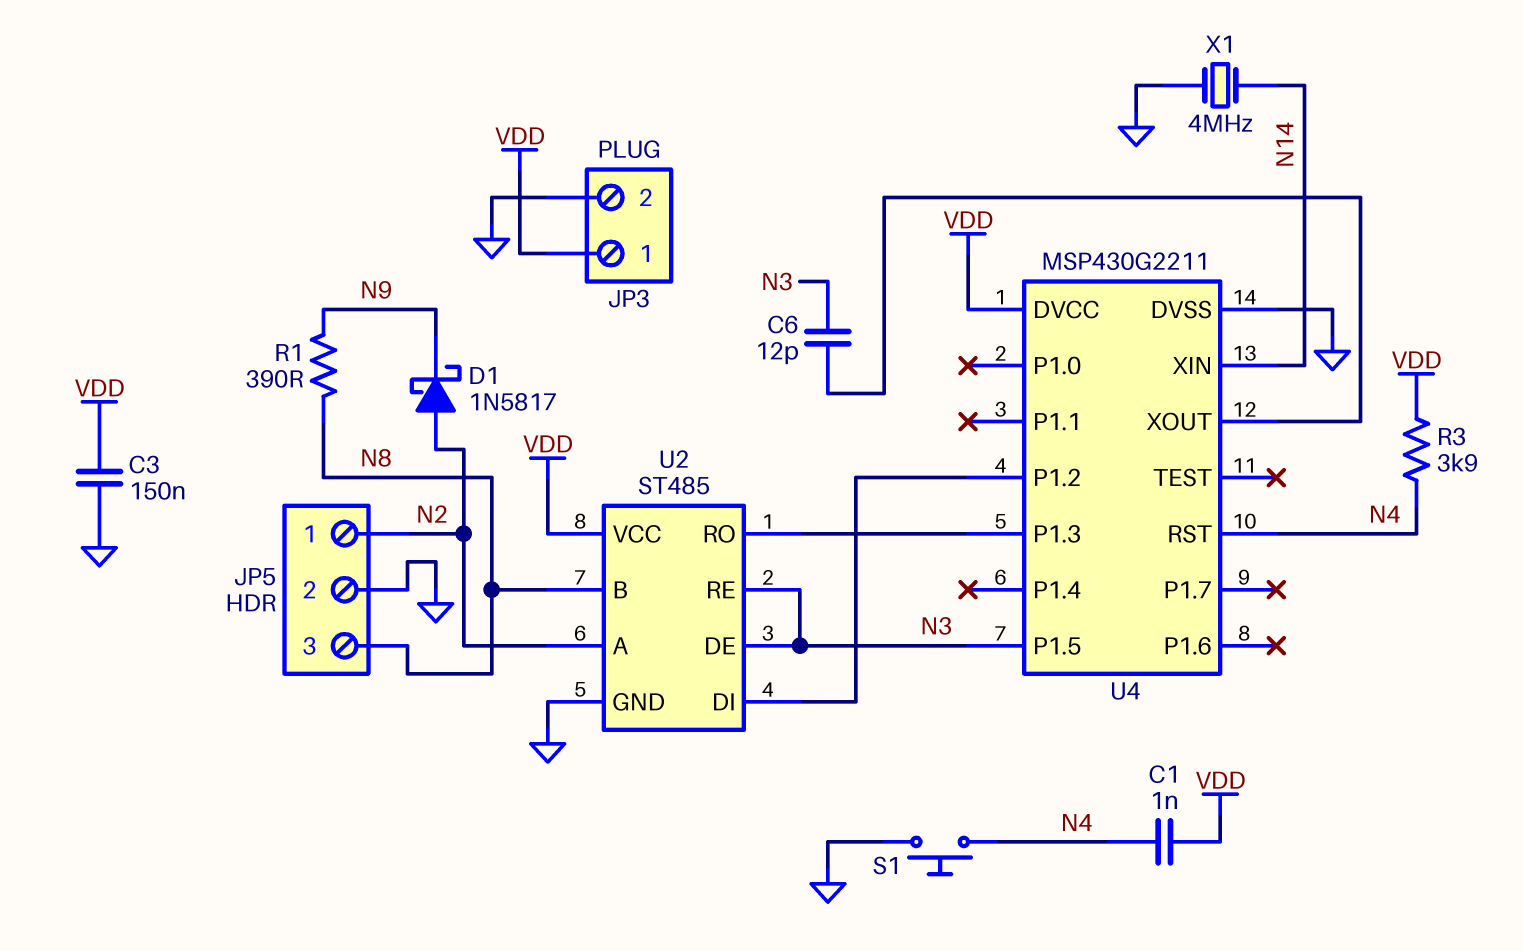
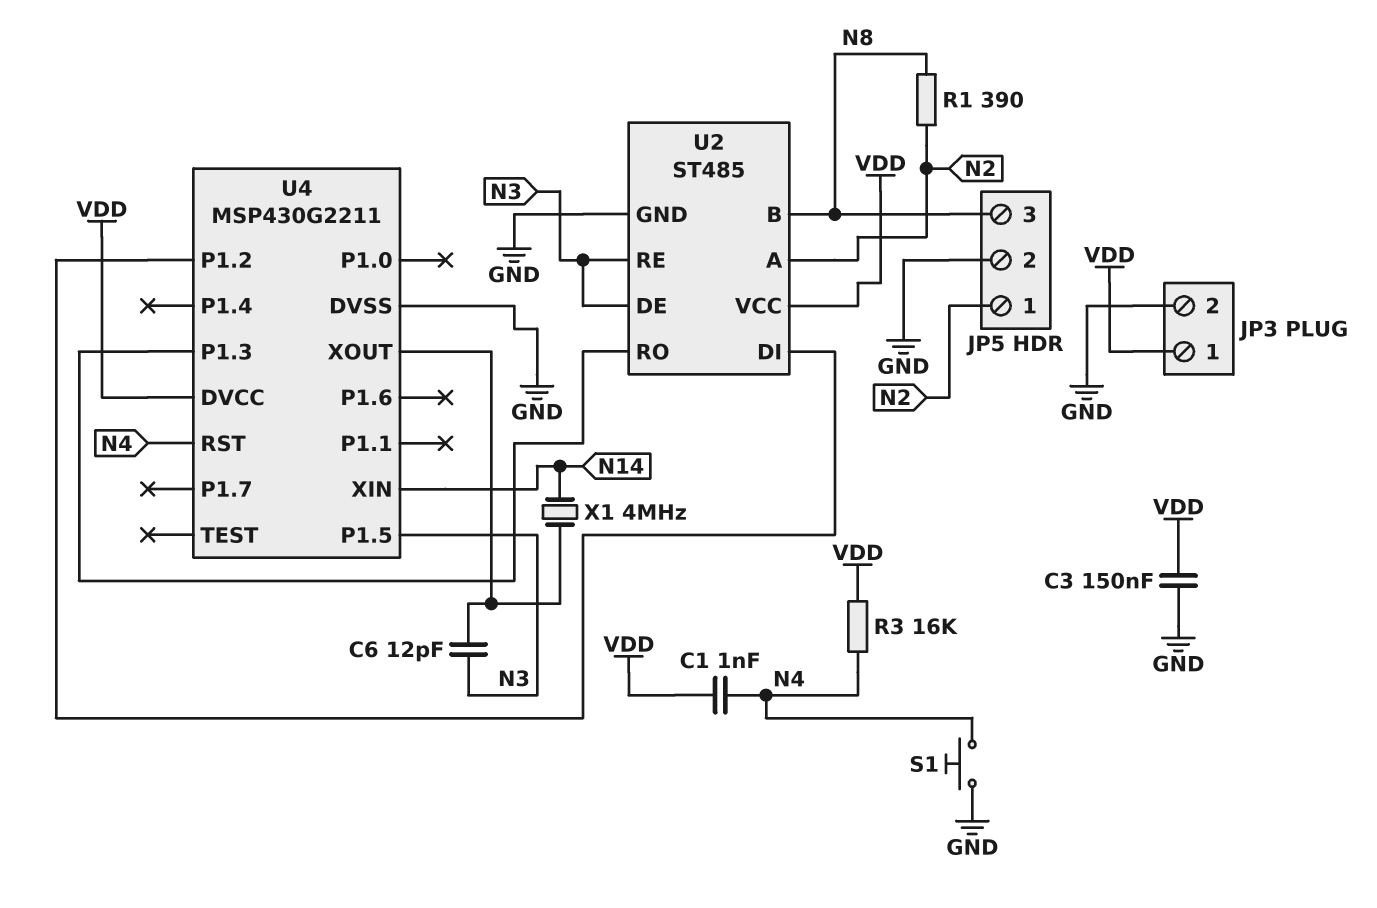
D1: schottky 1N5817 (A N2, K N9) -> none
R1: 390 (N8, N9) -> 390 (N2, N8)
R3: 3.9k (N4, VDD) -> 16k (N4, VDD)
X1: 4MHz (GND, N14) -> 4MHz (N14, U4/XOUT)

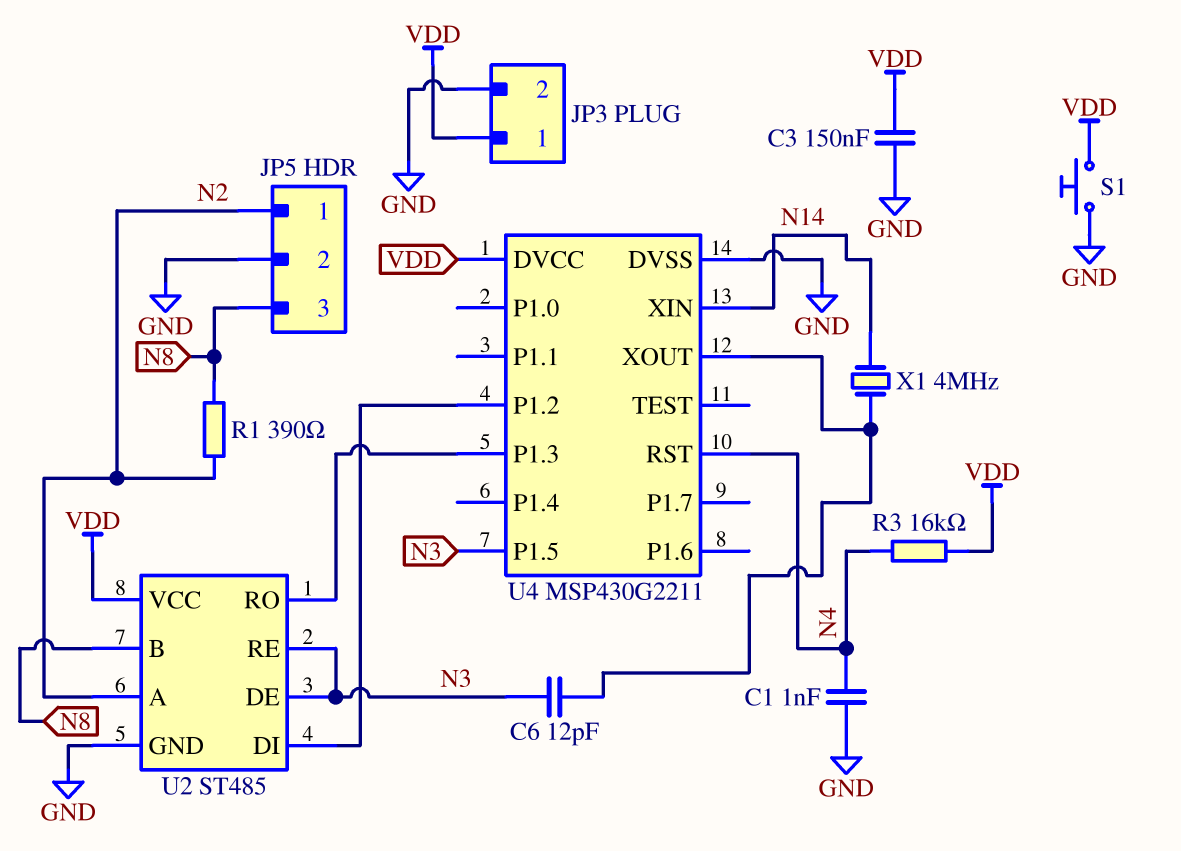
C1: 1nF (N4, VDD) -> 1nF (GND, N4)
S1: button (GND, N4) -> button (GND, VDD)

